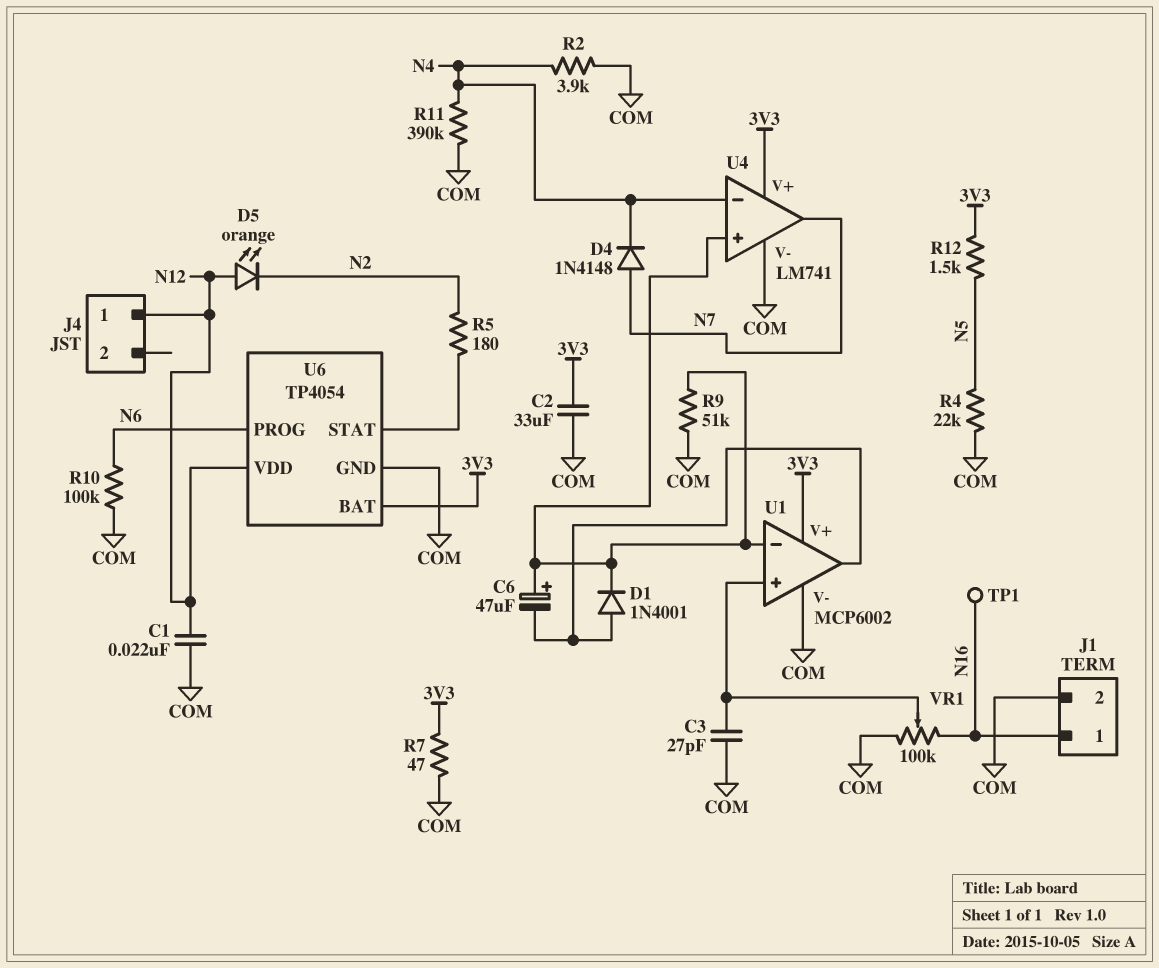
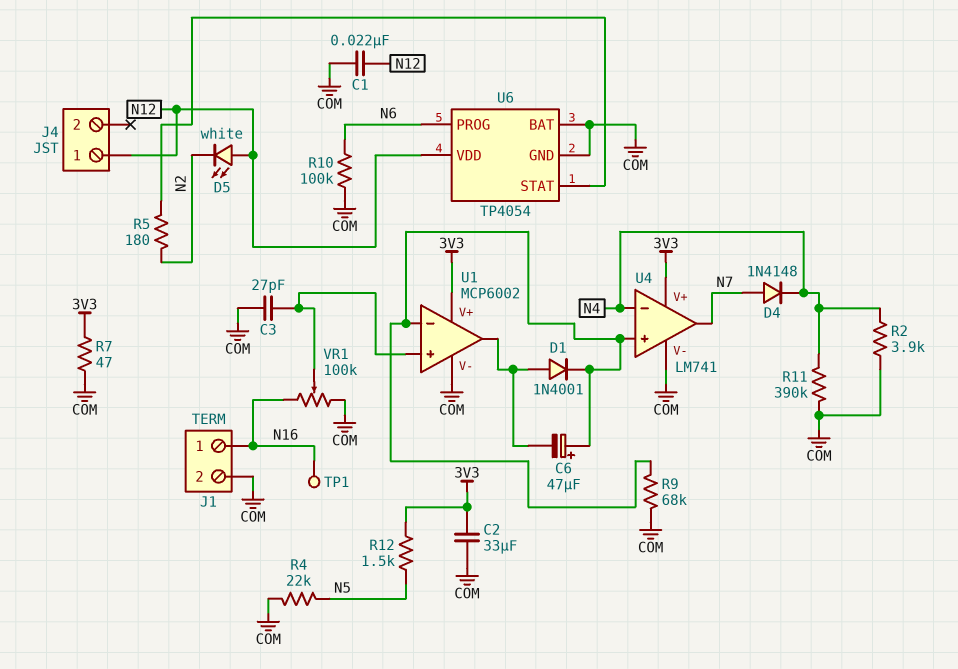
D5: LED orange (A N12, K N2) -> LED white (A N12, K N2)
R9: 51k (COM, U1/in-) -> 68k (COM, U1/in-)
U6 pin BAT: 3V3 -> COM

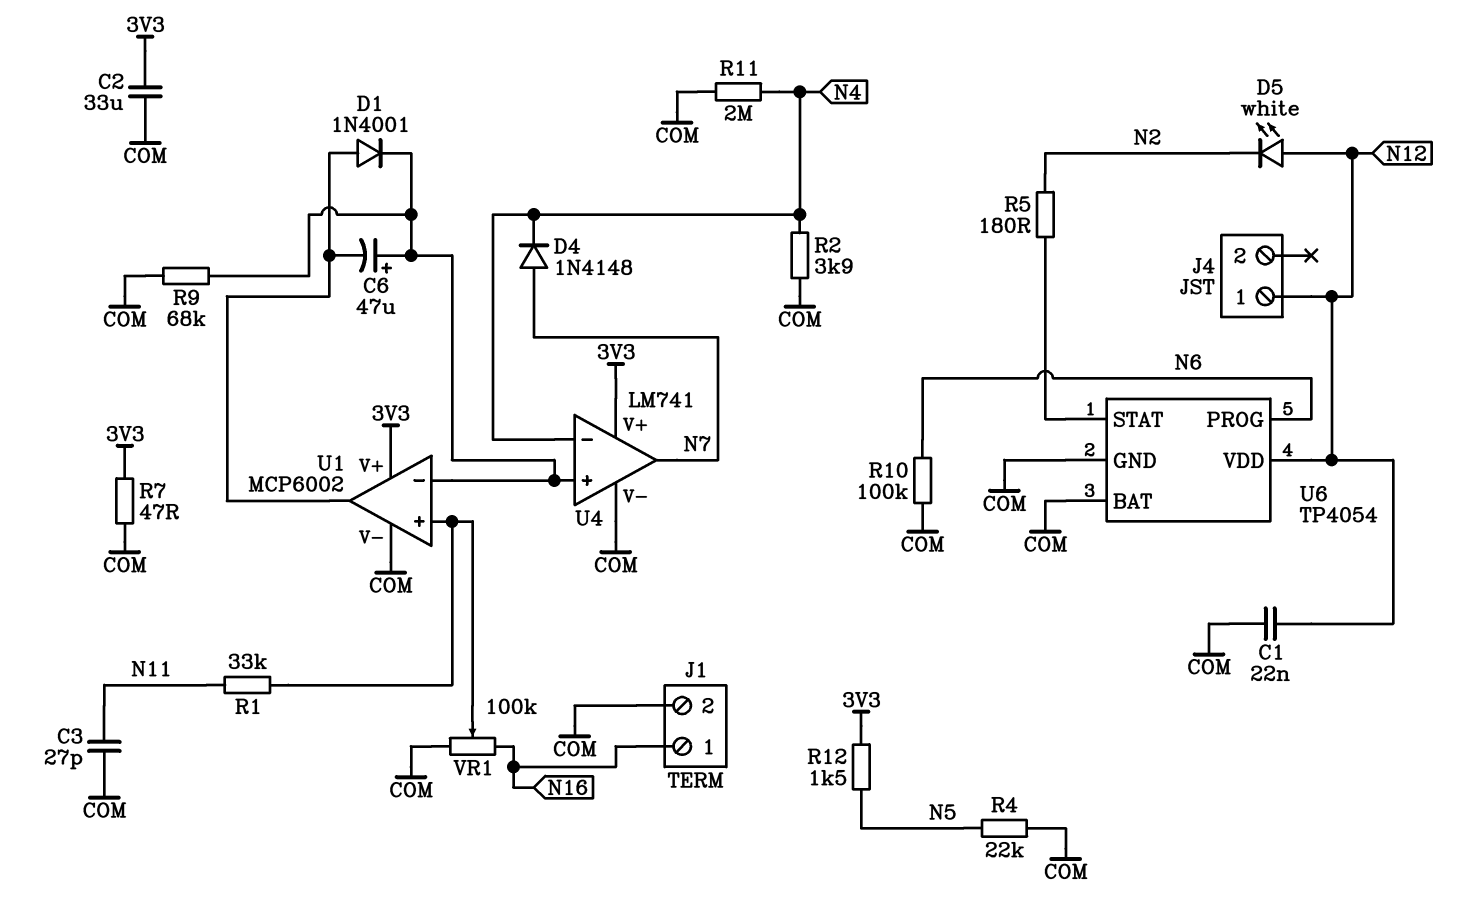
C3: 27pF (COM, U1/in+) -> 27pF (COM, N11)
R1: none -> 33k (N11, U1/in+)
R11: 390k (COM, N4) -> 2M (COM, N4)
TP1: test point (N16) -> none

